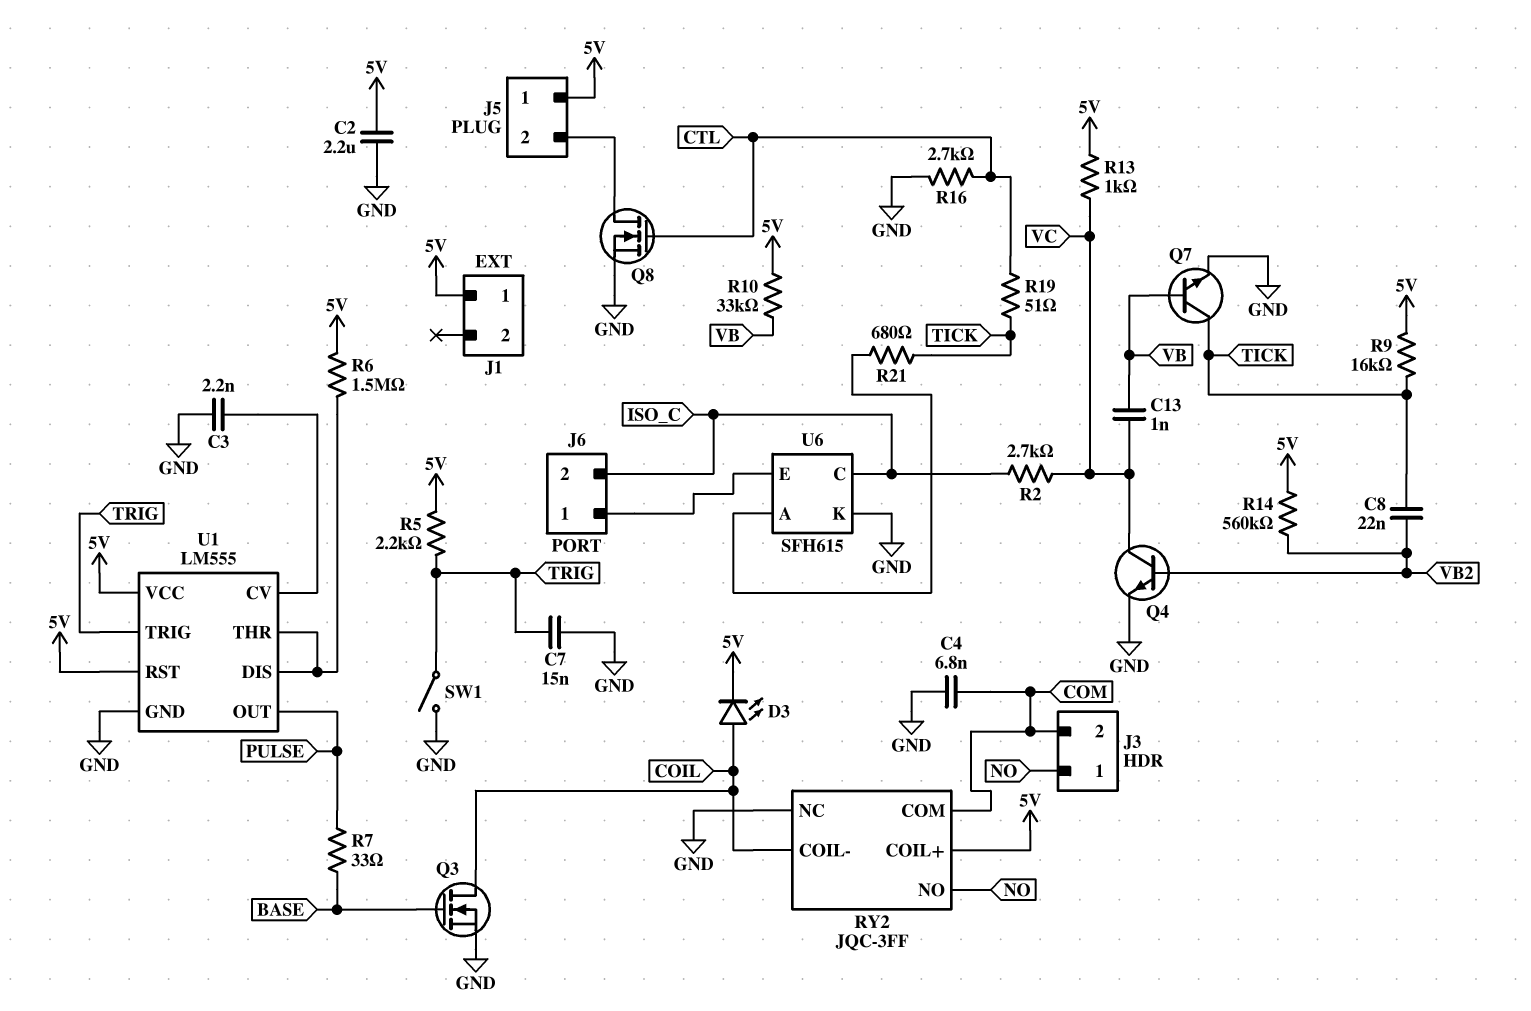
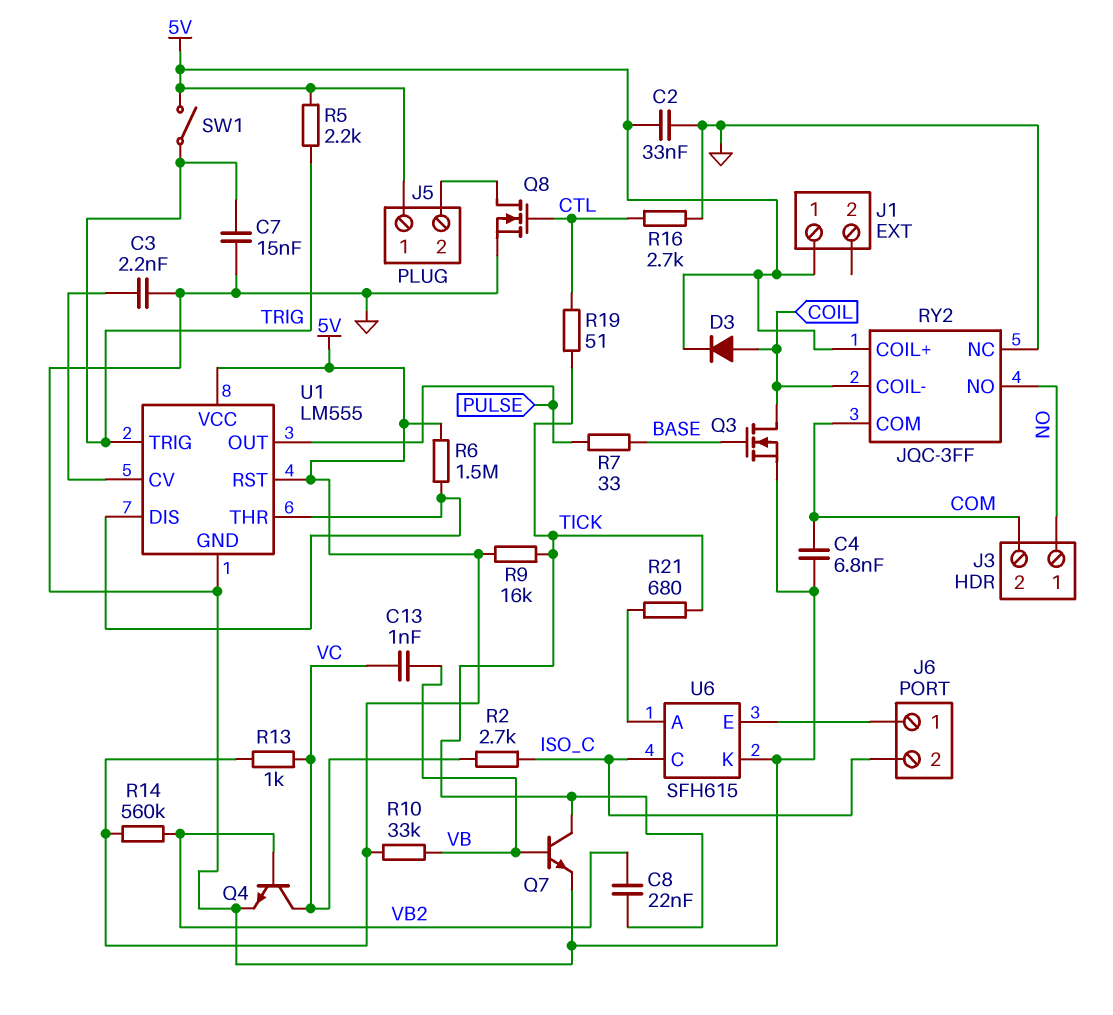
C2: 2.2uF (5V, GND) -> 33nF (5V, GND)
D3: LED (A COIL, K 5V) -> diode (A COIL, K 5V)
SW1: switch (GND, TRIG) -> switch (5V, TRIG)

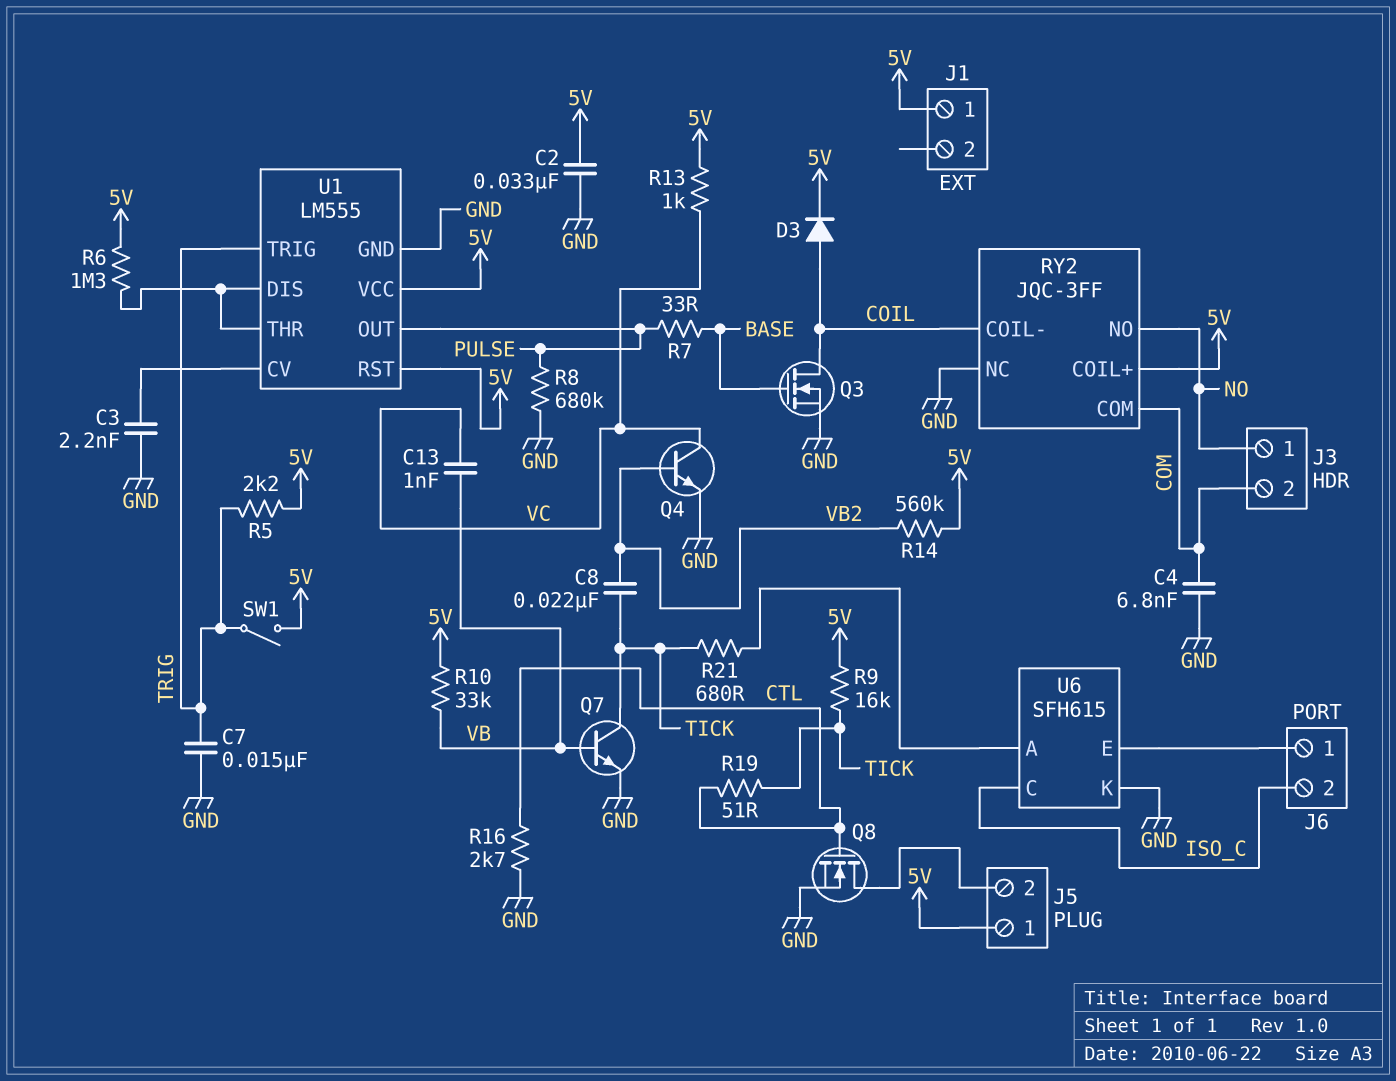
R2: 2.7k (ISO_C, VC) -> none
R6: 1.5M (5V, U1/DIS) -> 1.3M (5V, U1/DIS)
R8: none -> 680k (GND, PULSE)

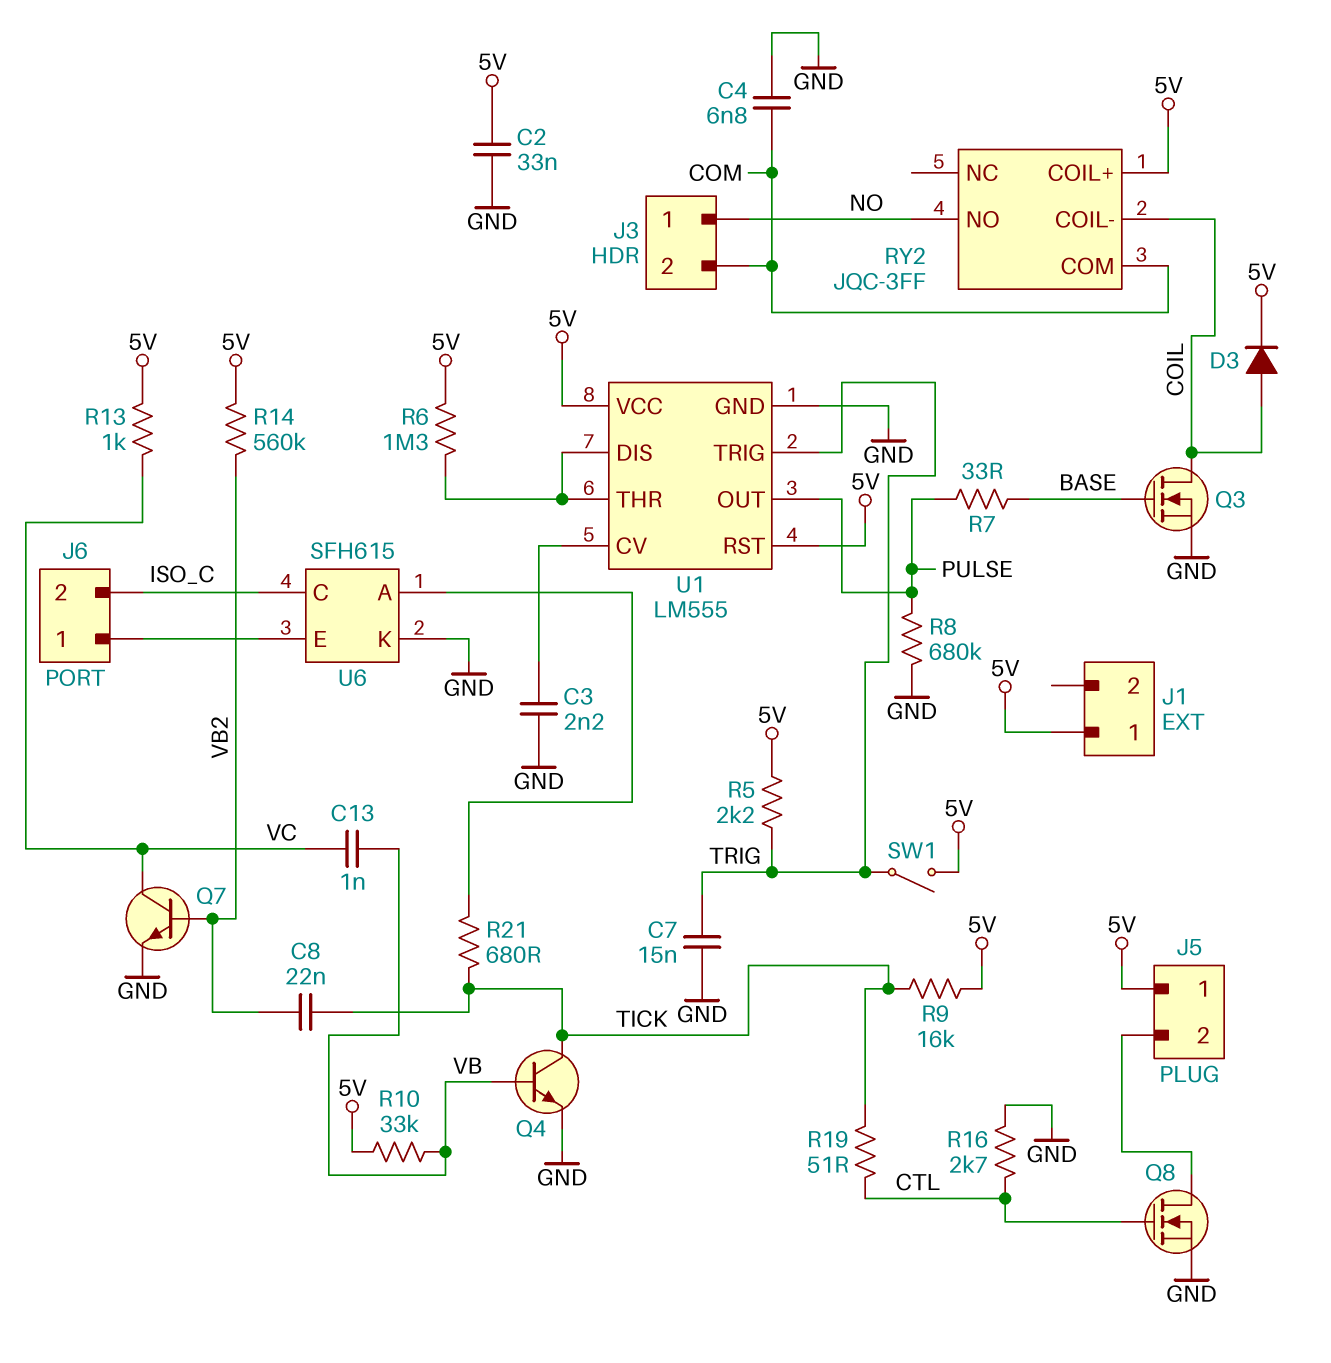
Q4: NPN (B VB2, C VC, E GND) -> NPN (B VB, C TICK, E GND)
Q7: NPN (B VB, C TICK, E GND) -> NPN (B VB2, C VC, E GND)
RY2 pin NC: GND -> none

